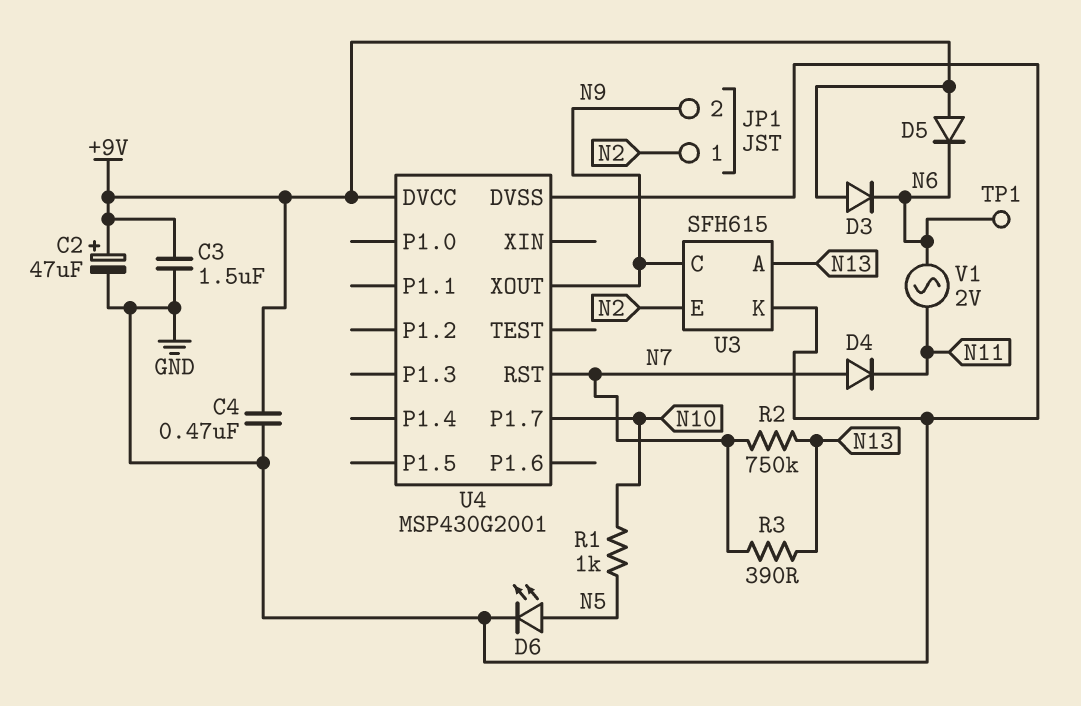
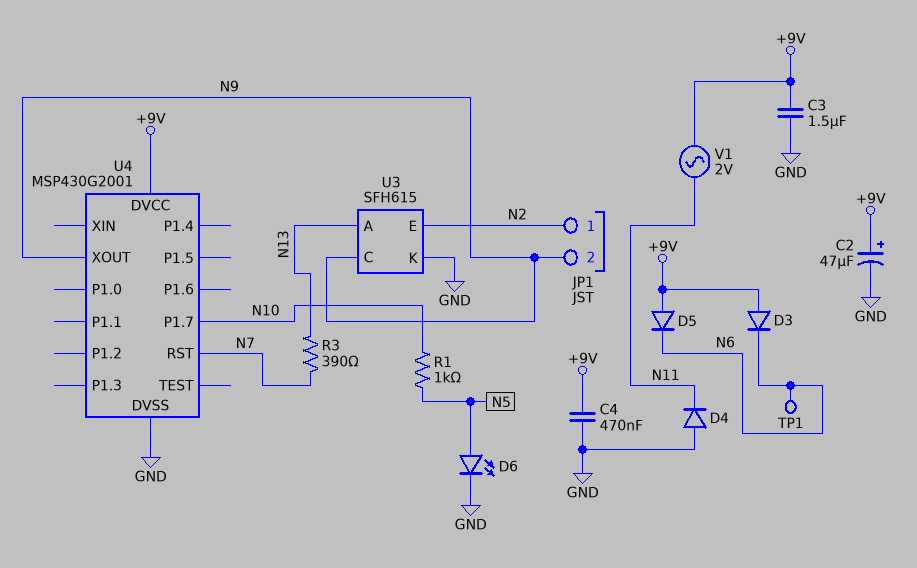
D4: diode (A N7, K N11) -> diode (A GND, K N11)
R2: 750k (N7, N13) -> none
V1: AC 2V (N6, N11) -> AC 2V (+9V, N11)

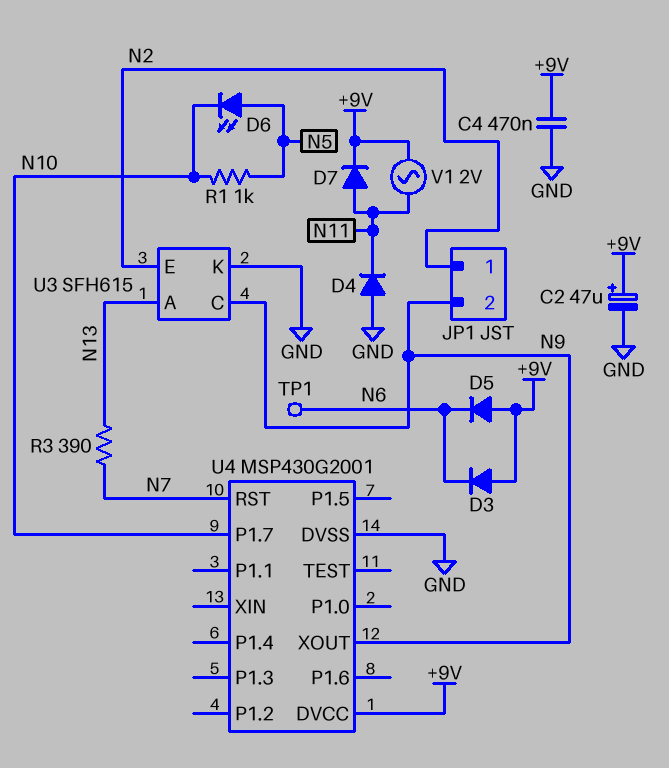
C3: 1.5uF (+9V, GND) -> none
D6: LED (A N5, K GND) -> LED (A N5, K N10)
D7: none -> diode (A N11, K +9V)

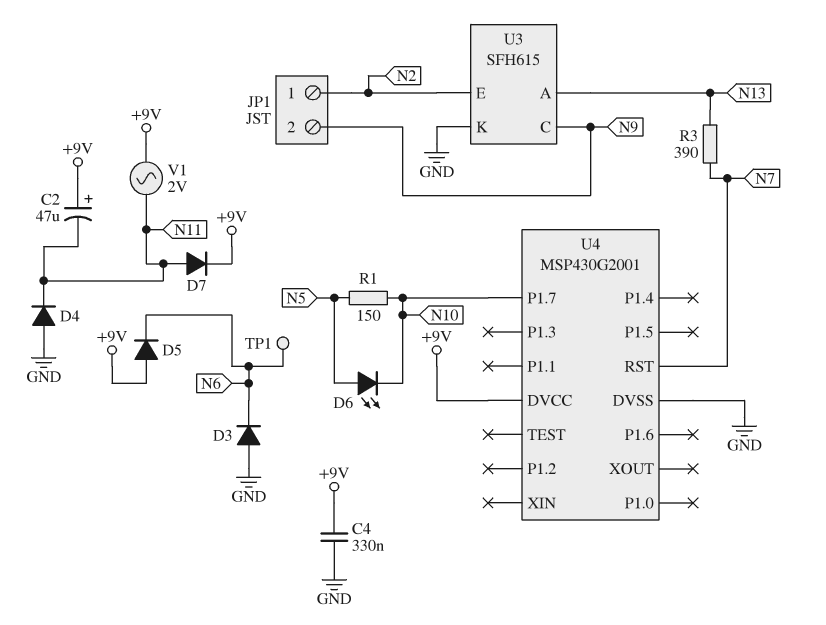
C2: 47uF (plus +9V, minus GND) -> 47uF (plus +9V, minus N11)
C4: 470nF (+9V, GND) -> 330nF (+9V, GND)
D3: diode (A +9V, K N6) -> diode (A GND, K N6)
R1: 1k (N5, N10) -> 150 (N5, N10)
U4 pin XOUT: N9 -> none

